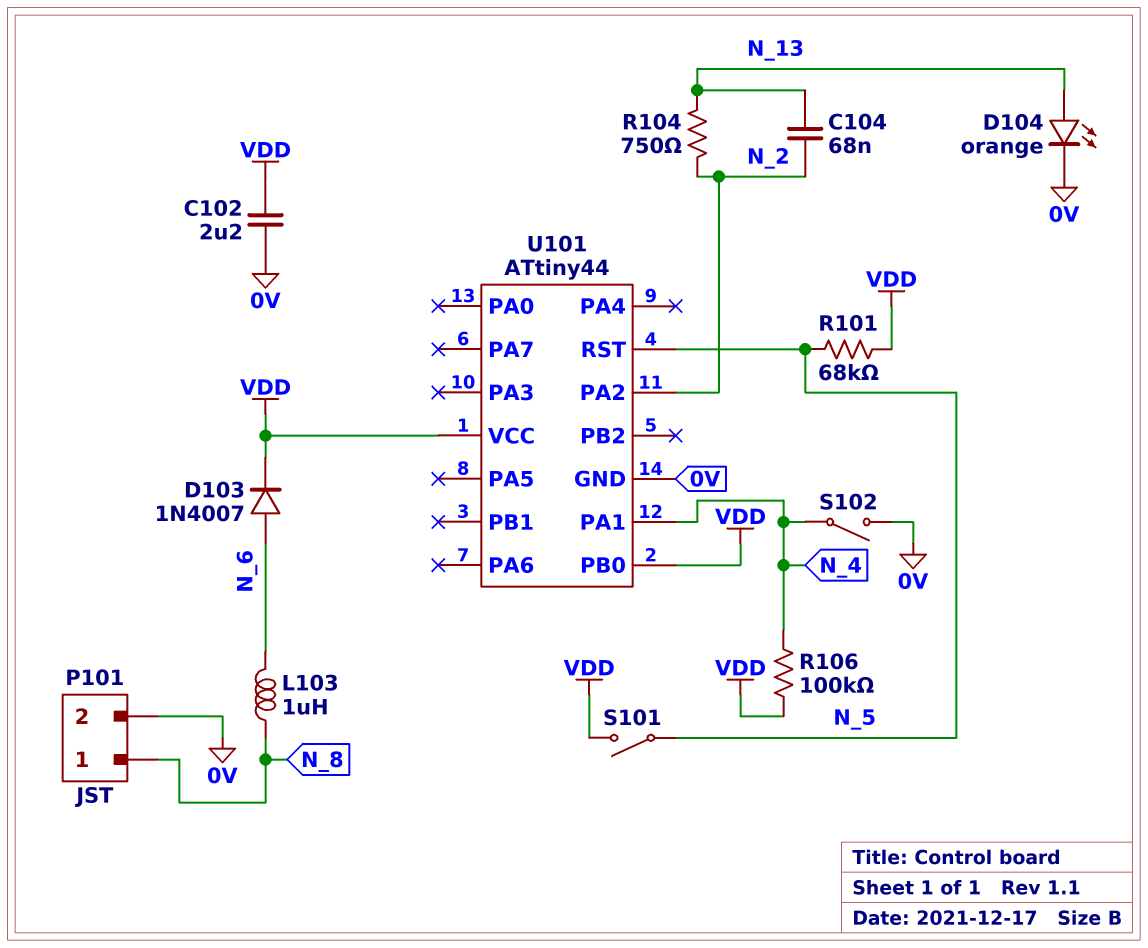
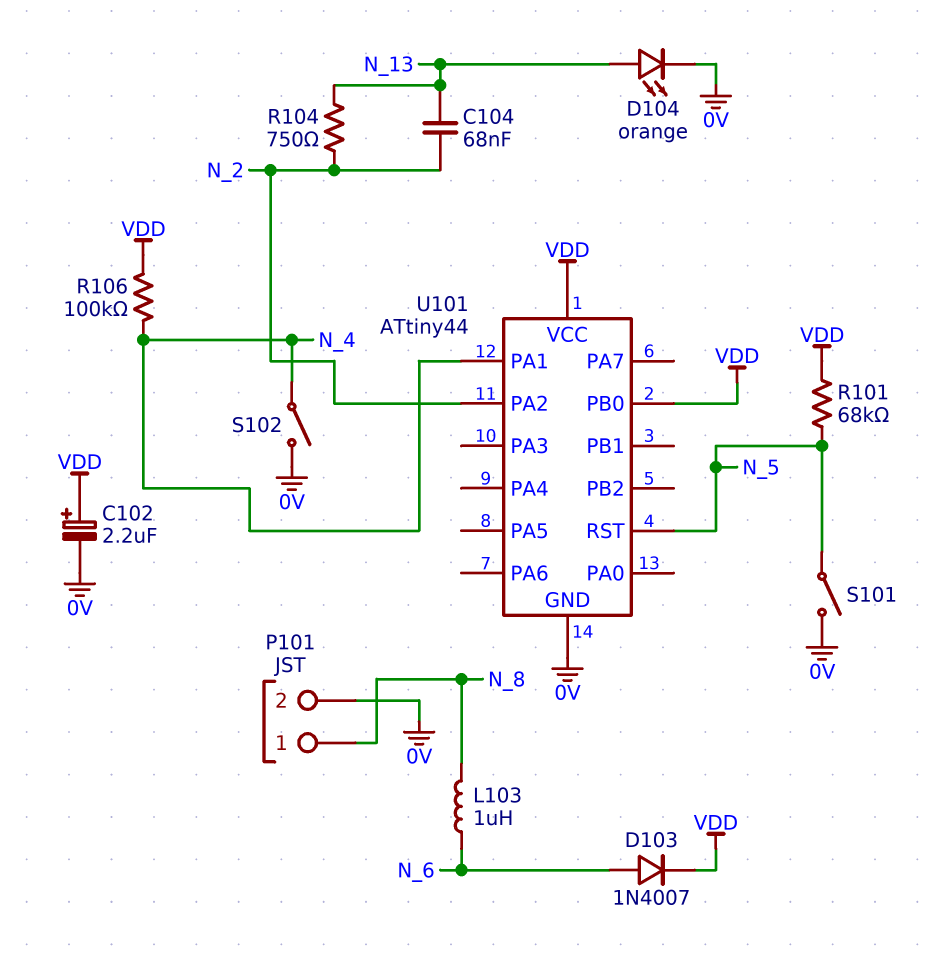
C102: 2.2uF (0V, VDD) -> 2.2uF (plus VDD, minus 0V)
S101: switch (N_5, VDD) -> switch (0V, N_5)

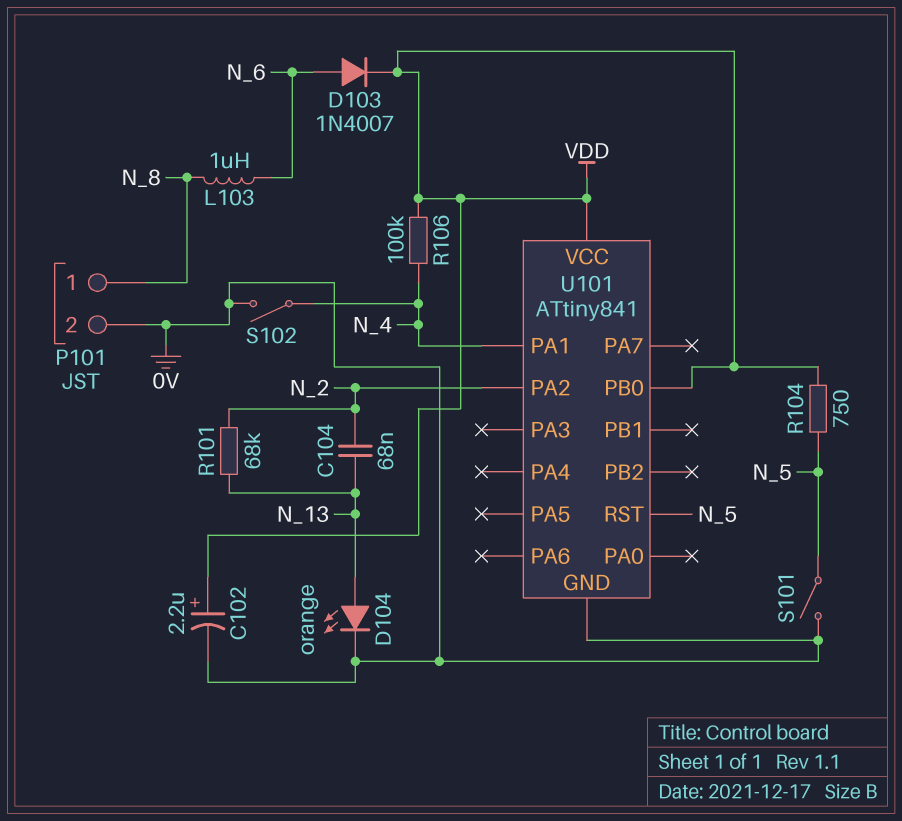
R101: 68k (N_5, VDD) -> 68k (N_2, N_13)
R104: 750 (N_2, N_13) -> 750 (N_5, VDD)
U101: ATtiny44 -> ATtiny841

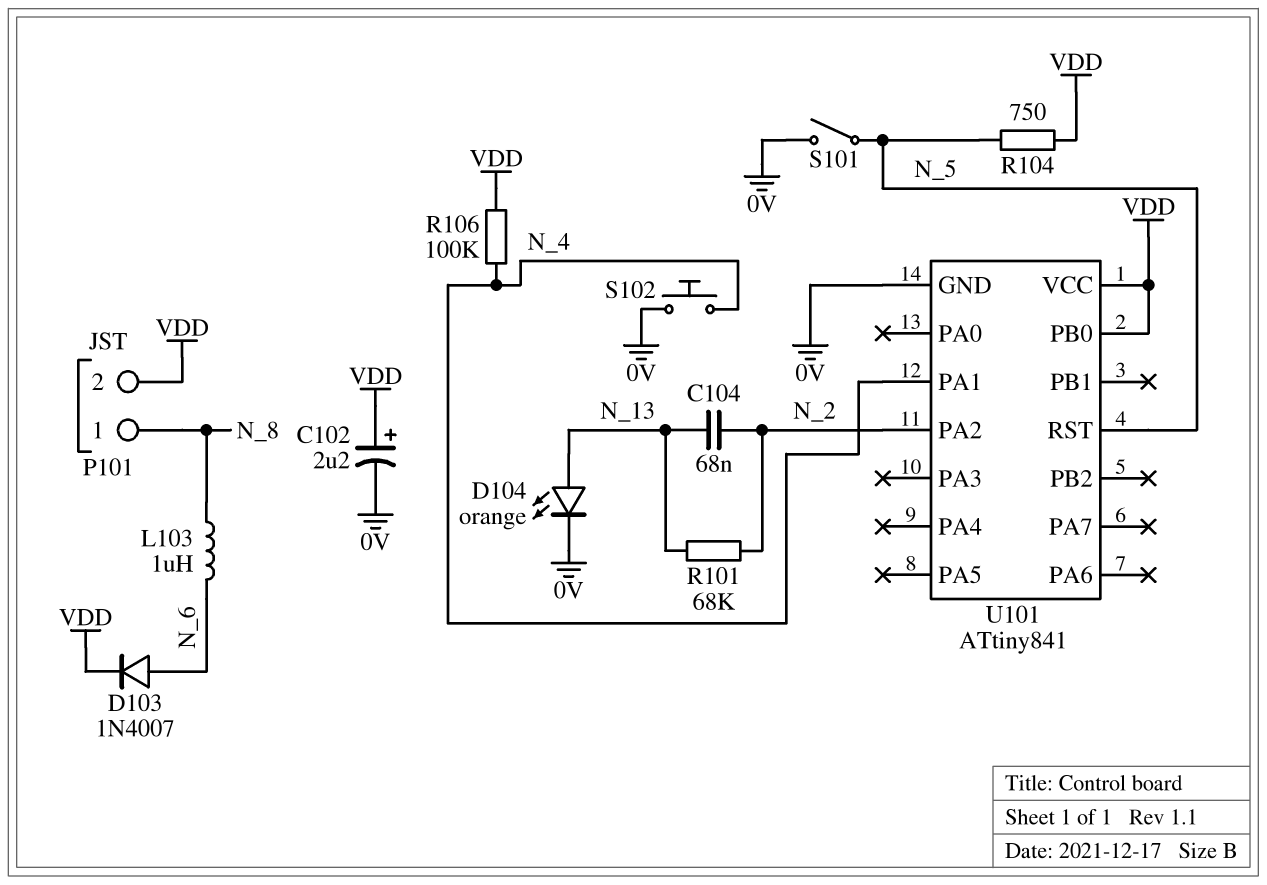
P101 pin 2: 0V -> VDD
S102: switch (0V, N_4) -> button (0V, N_4)

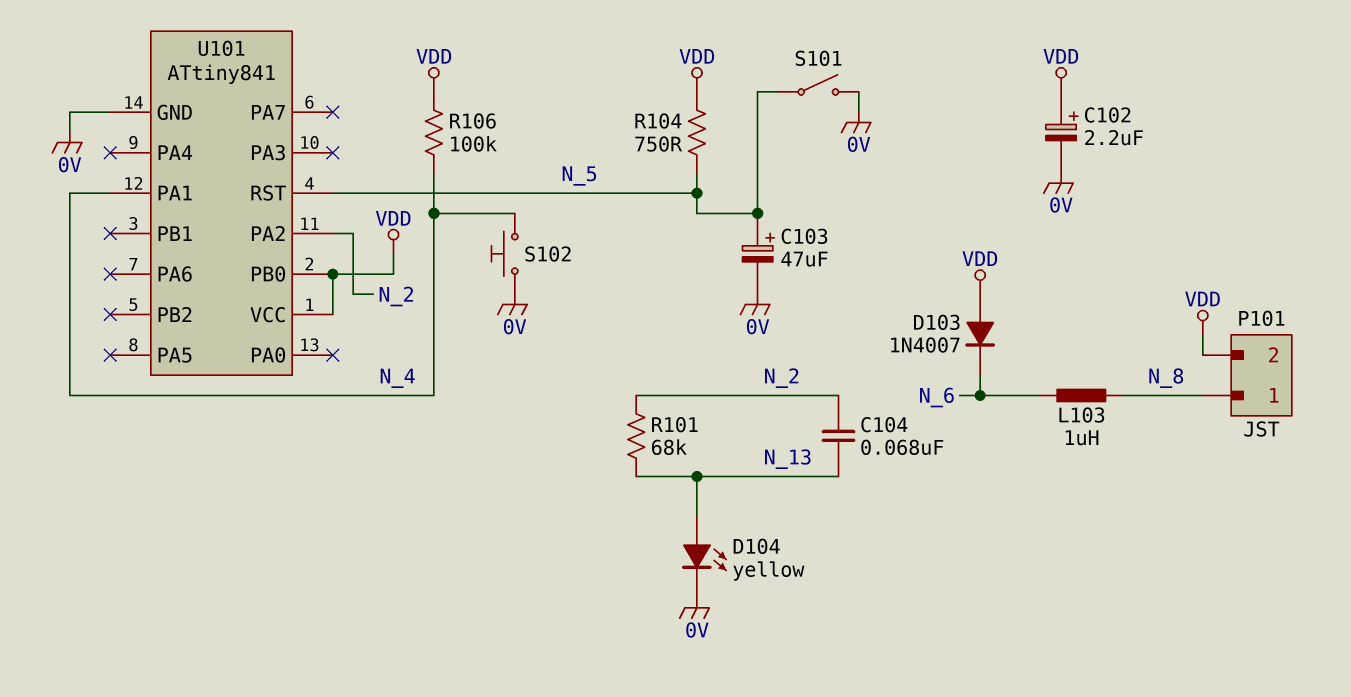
C103: none -> 47uF (plus N_5, minus 0V)
D103: diode 1N4007 (A N_6, K VDD) -> diode 1N4007 (A VDD, K N_6)
D104: LED orange (A N_13, K 0V) -> LED yellow (A N_13, K 0V)

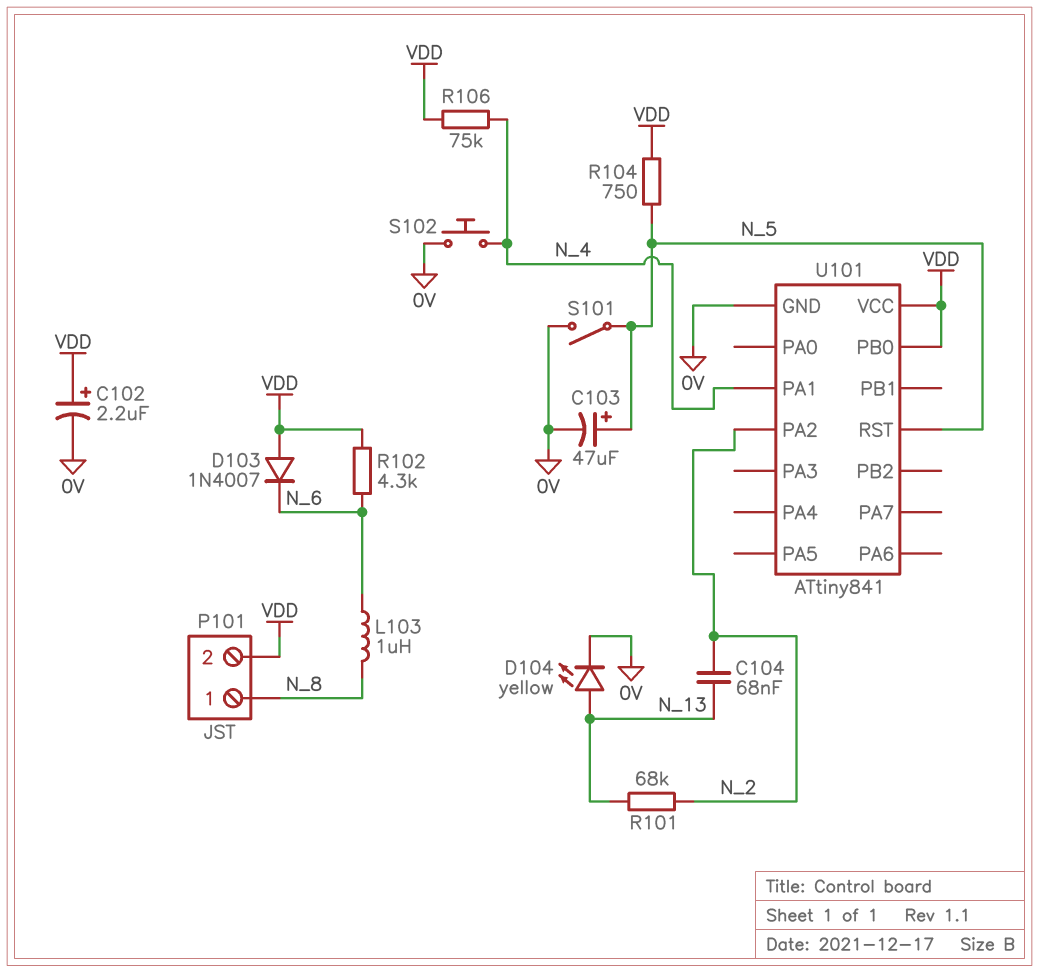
R102: none -> 4.3k (N_6, VDD)
R106: 100k (N_4, VDD) -> 75k (N_4, VDD)

